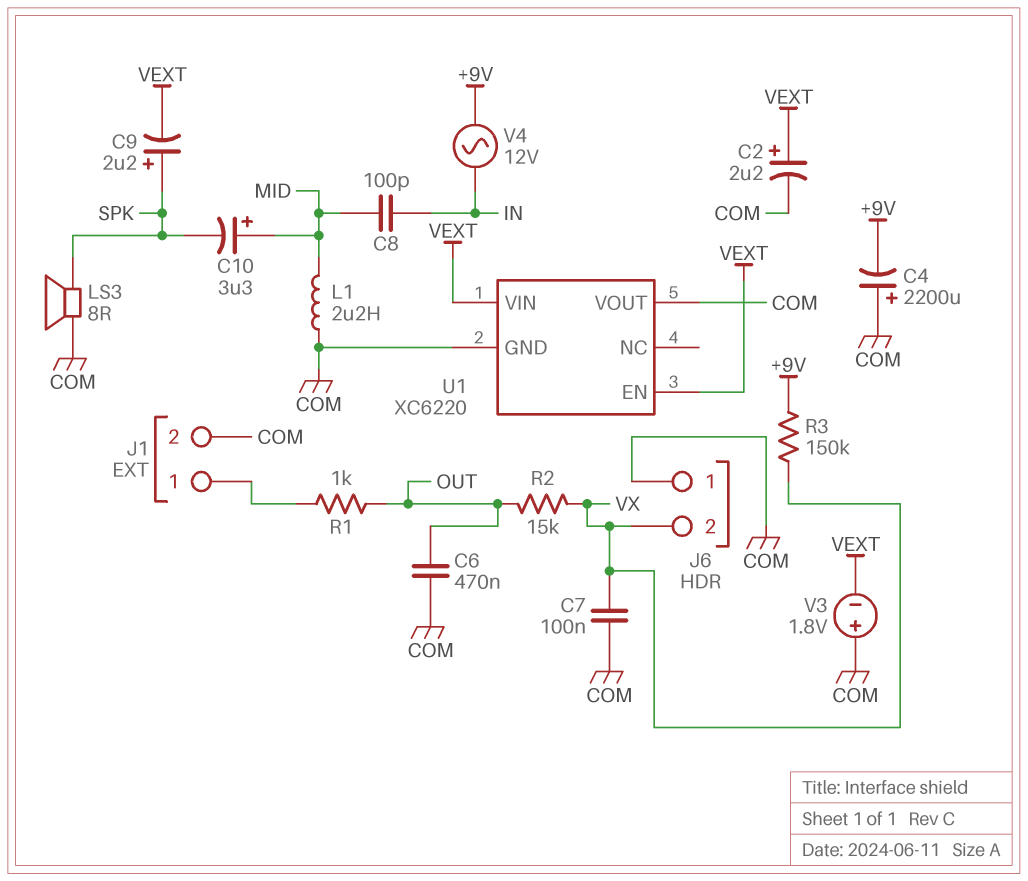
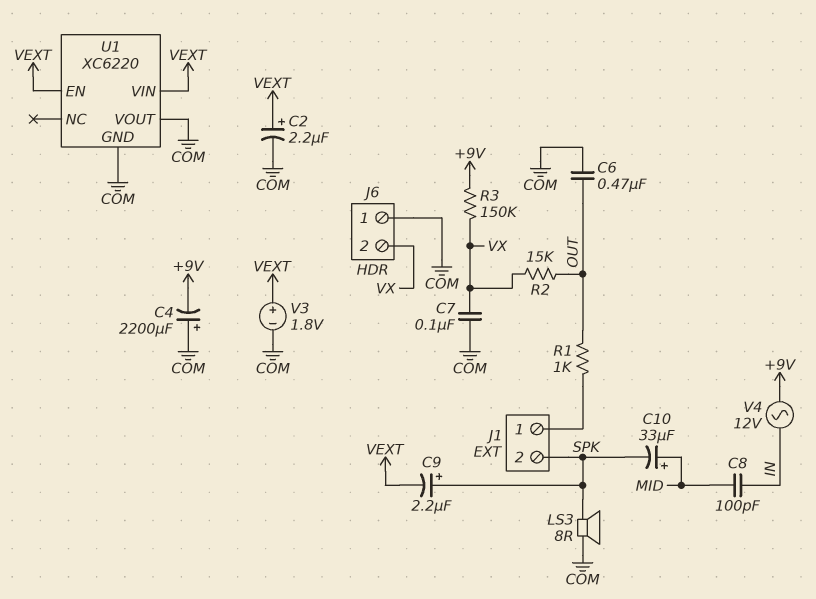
C10: 3.3uF (plus MID, minus SPK) -> 33uF (plus MID, minus SPK)
J1 pin 2: COM -> SPK
L1: 2.2uH (COM, MID) -> none
V3: 1.8V (plus COM, minus VEXT) -> 1.8V (plus VEXT, minus COM)

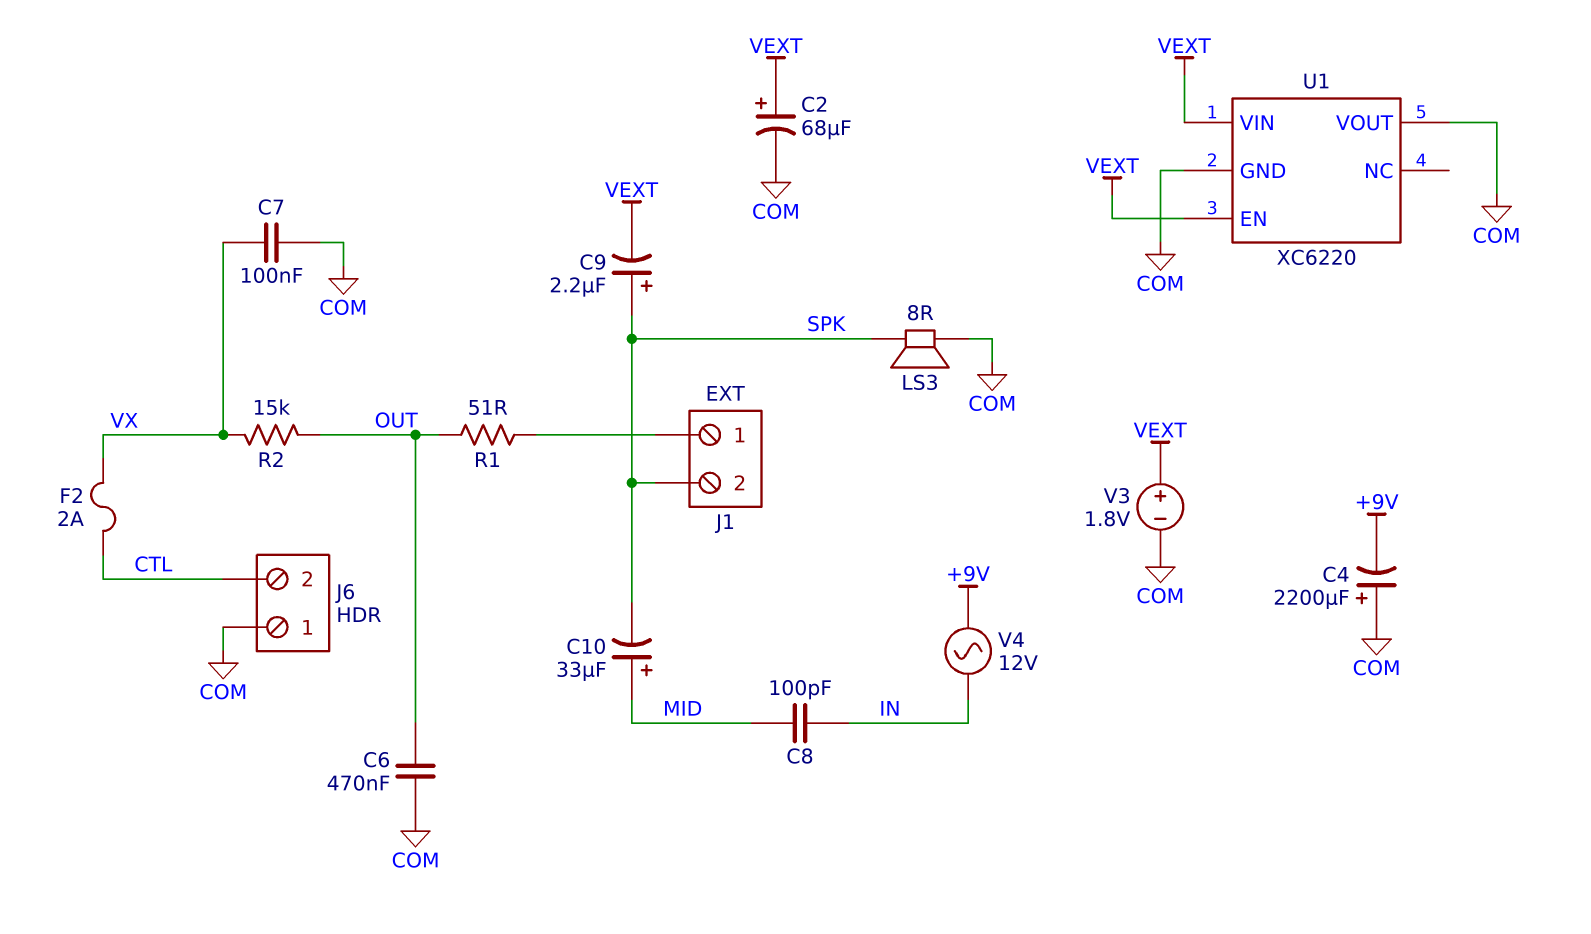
C2: 2.2uF (plus VEXT, minus COM) -> 68uF (plus VEXT, minus COM)
F2: none -> 2A (CTL, VX)
J6 pin 2: VX -> CTL
R1: 1k (J1/1, OUT) -> 51 (J1/1, OUT)
R3: 150k (+9V, VX) -> none

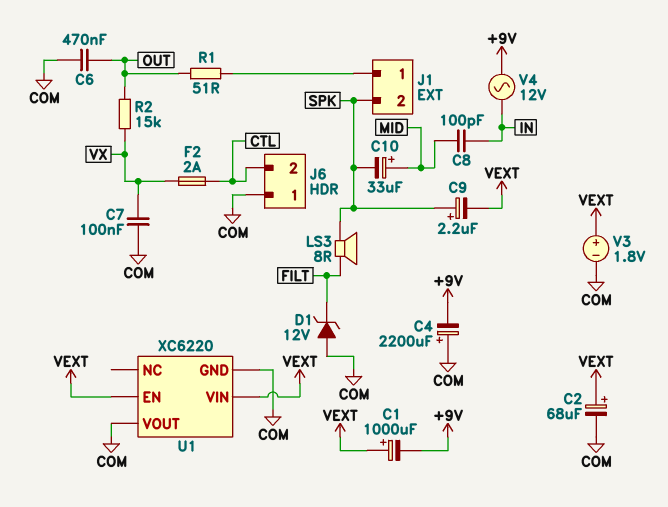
C1: none -> 1000uF (plus VEXT, minus +9V)
D1: none -> zener 12V (A COM, K FILT)
LS3: speaker 8R (COM, SPK) -> speaker 8R (FILT, SPK)

